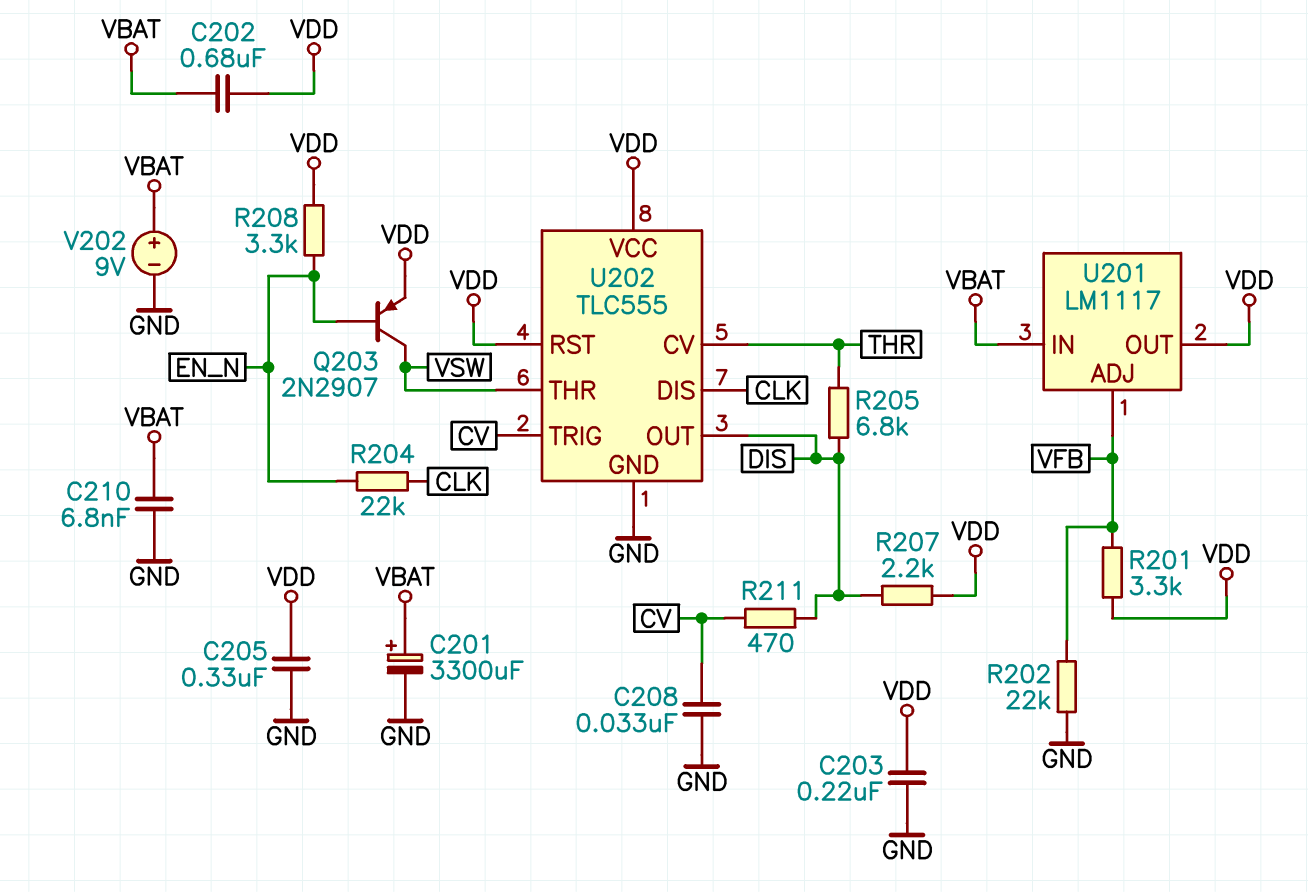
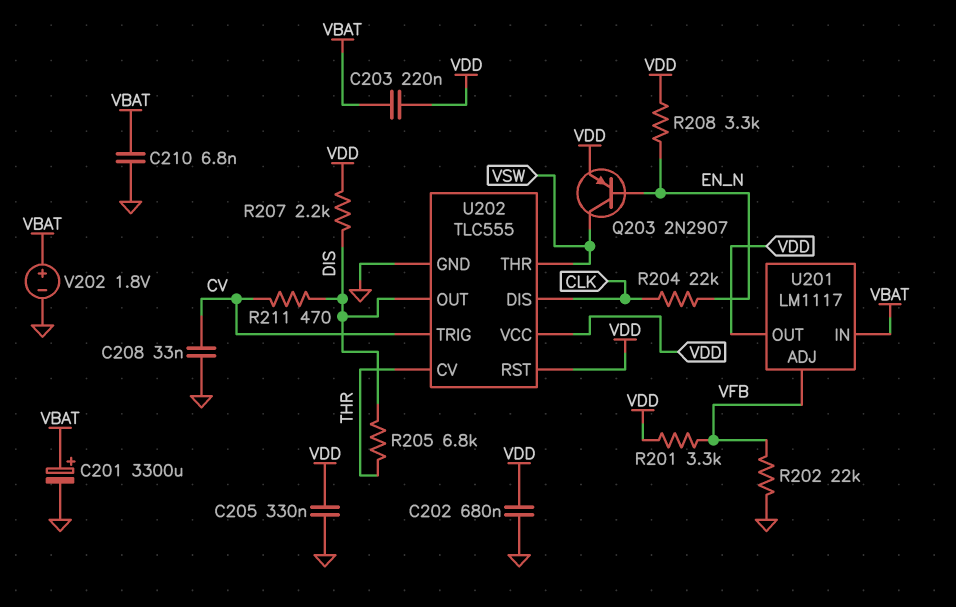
C202: 680nF (VBAT, VDD) -> 680nF (GND, VDD)
C203: 220nF (GND, VDD) -> 220nF (VBAT, VDD)
V202: 9V (plus VBAT, minus GND) -> 1.8V (plus VBAT, minus GND)

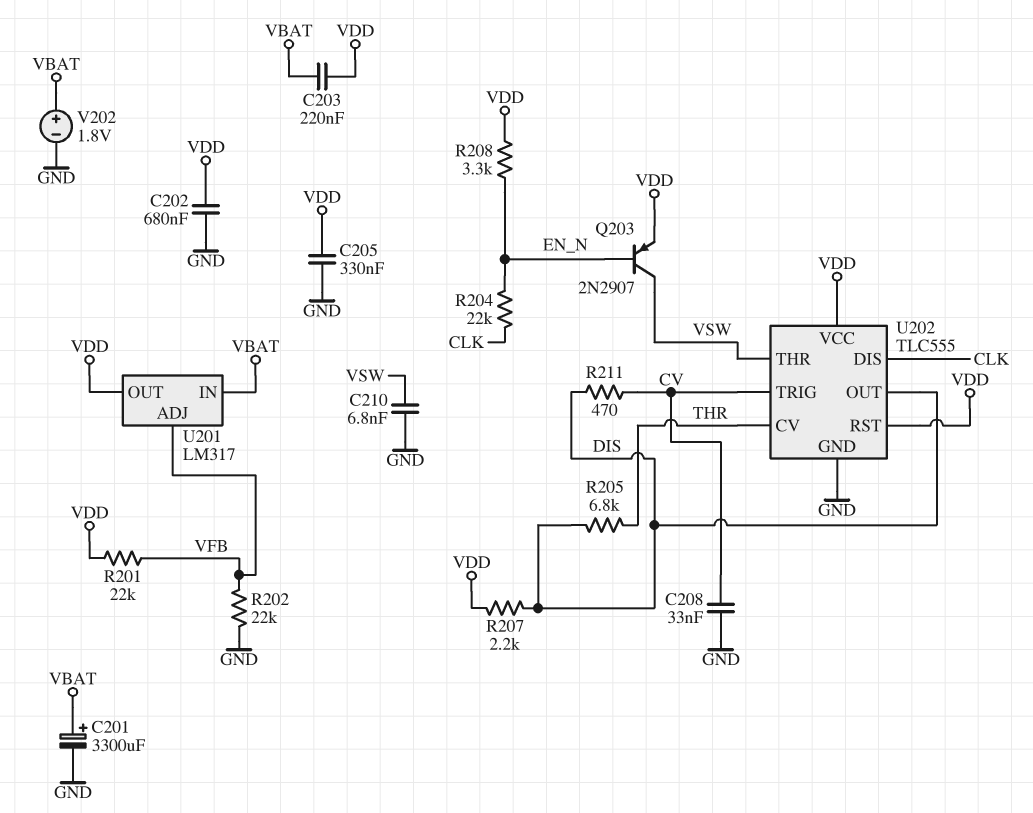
C210: 6.8nF (GND, VBAT) -> 6.8nF (GND, VSW)
R201: 3.3k (VDD, VFB) -> 22k (VDD, VFB)
U201: LM1117 -> LM317

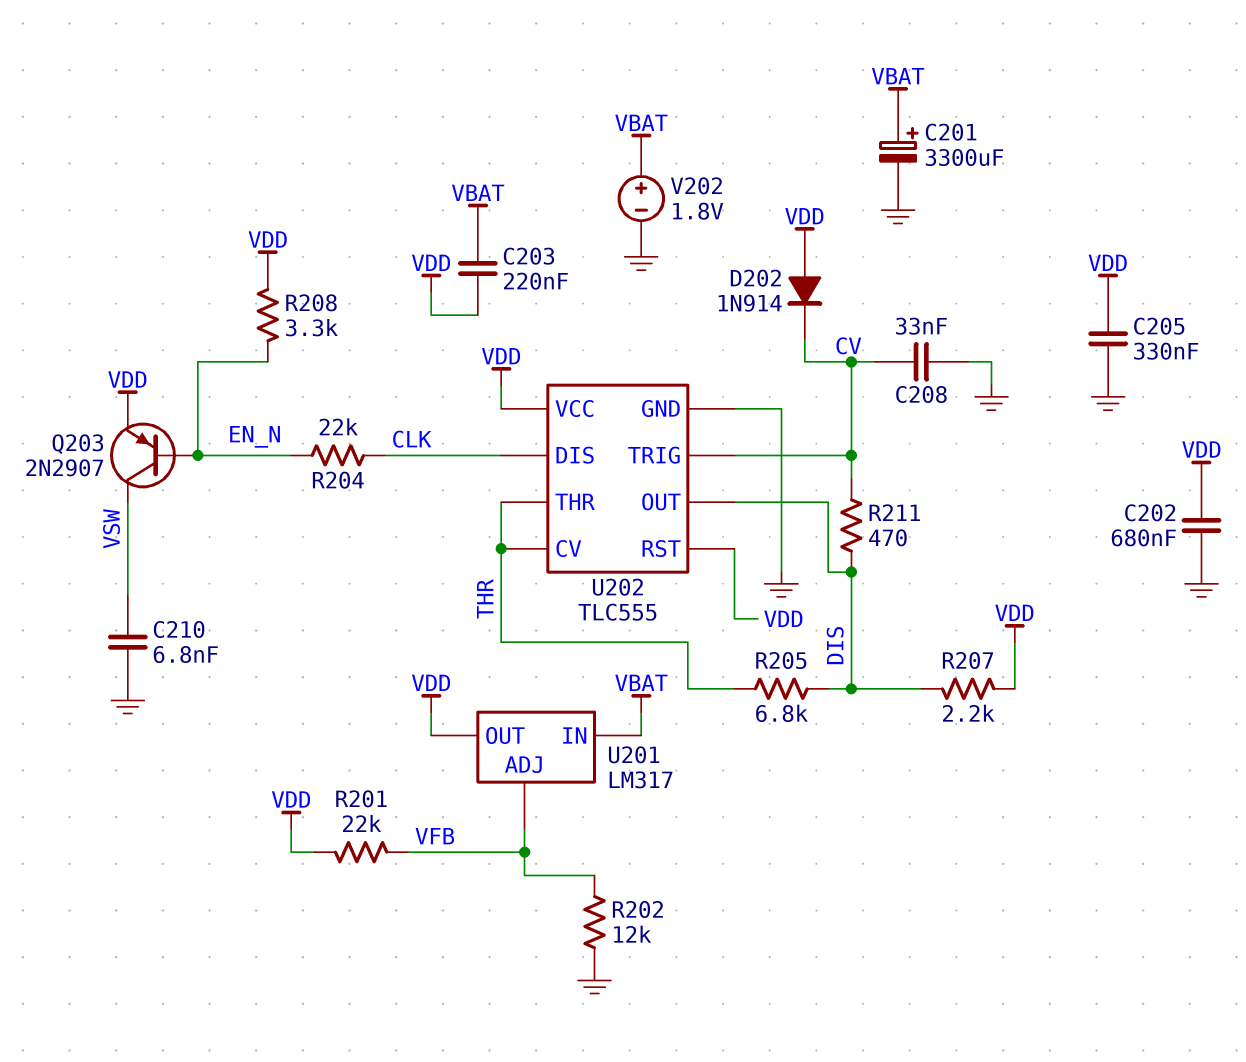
D202: none -> diode 1N914 (A VDD, K CV)
R202: 22k (GND, VFB) -> 12k (GND, VFB)
U202 pin THR: VSW -> THR

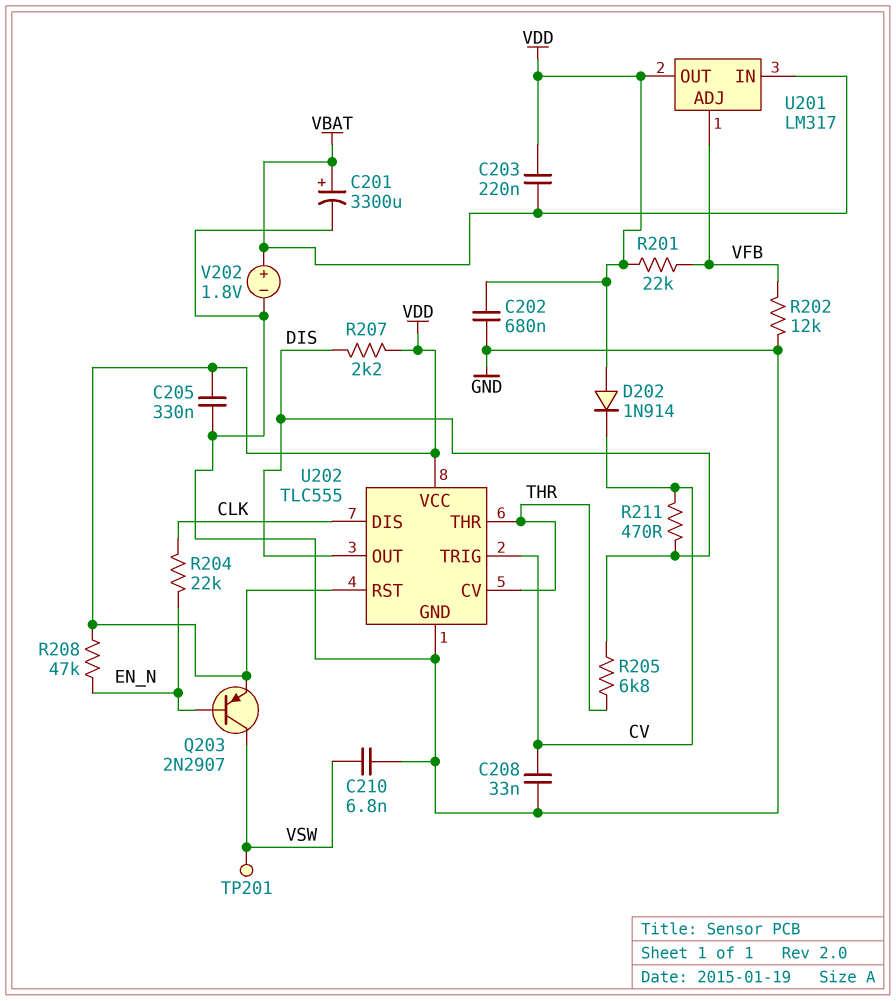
R208: 3.3k (EN_N, VDD) -> 47k (EN_N, VDD)
TP201: none -> test point (VSW)

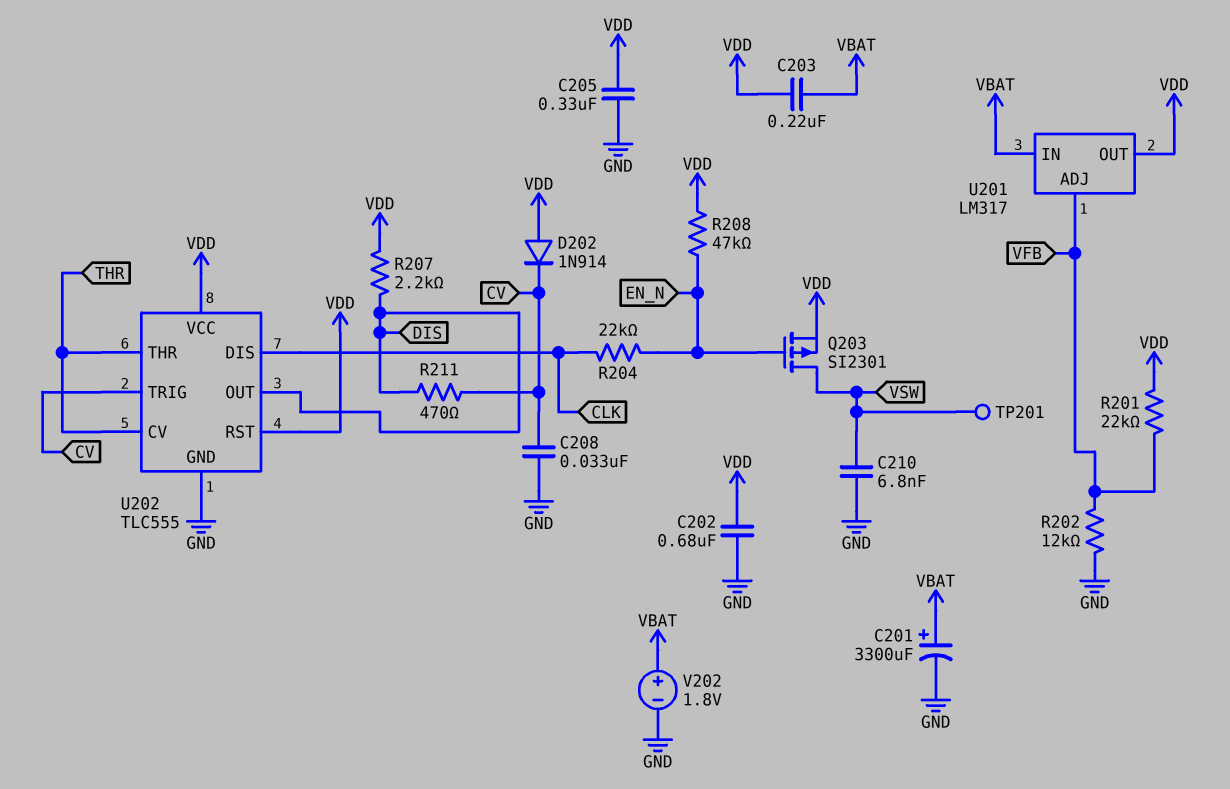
Q203: PNP 2N2907 (B EN_N, C VSW, E VDD) -> PMOS SI2301 (G EN_N, D VSW, S VDD)
R205: 6.8k (DIS, THR) -> none

